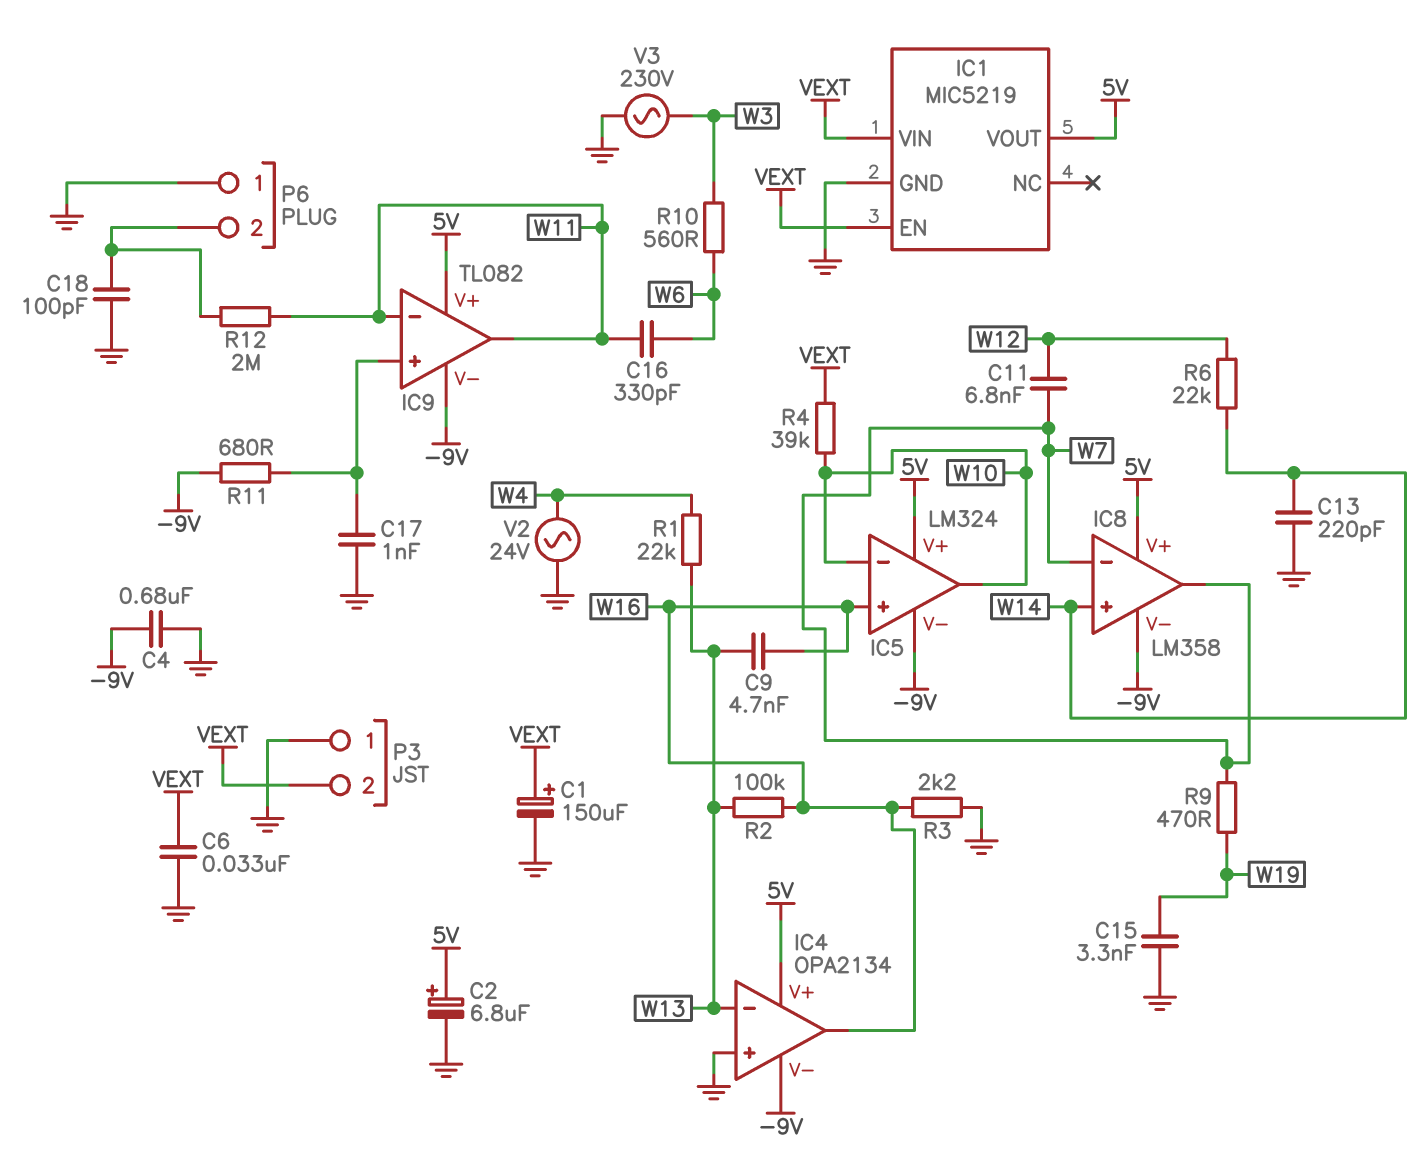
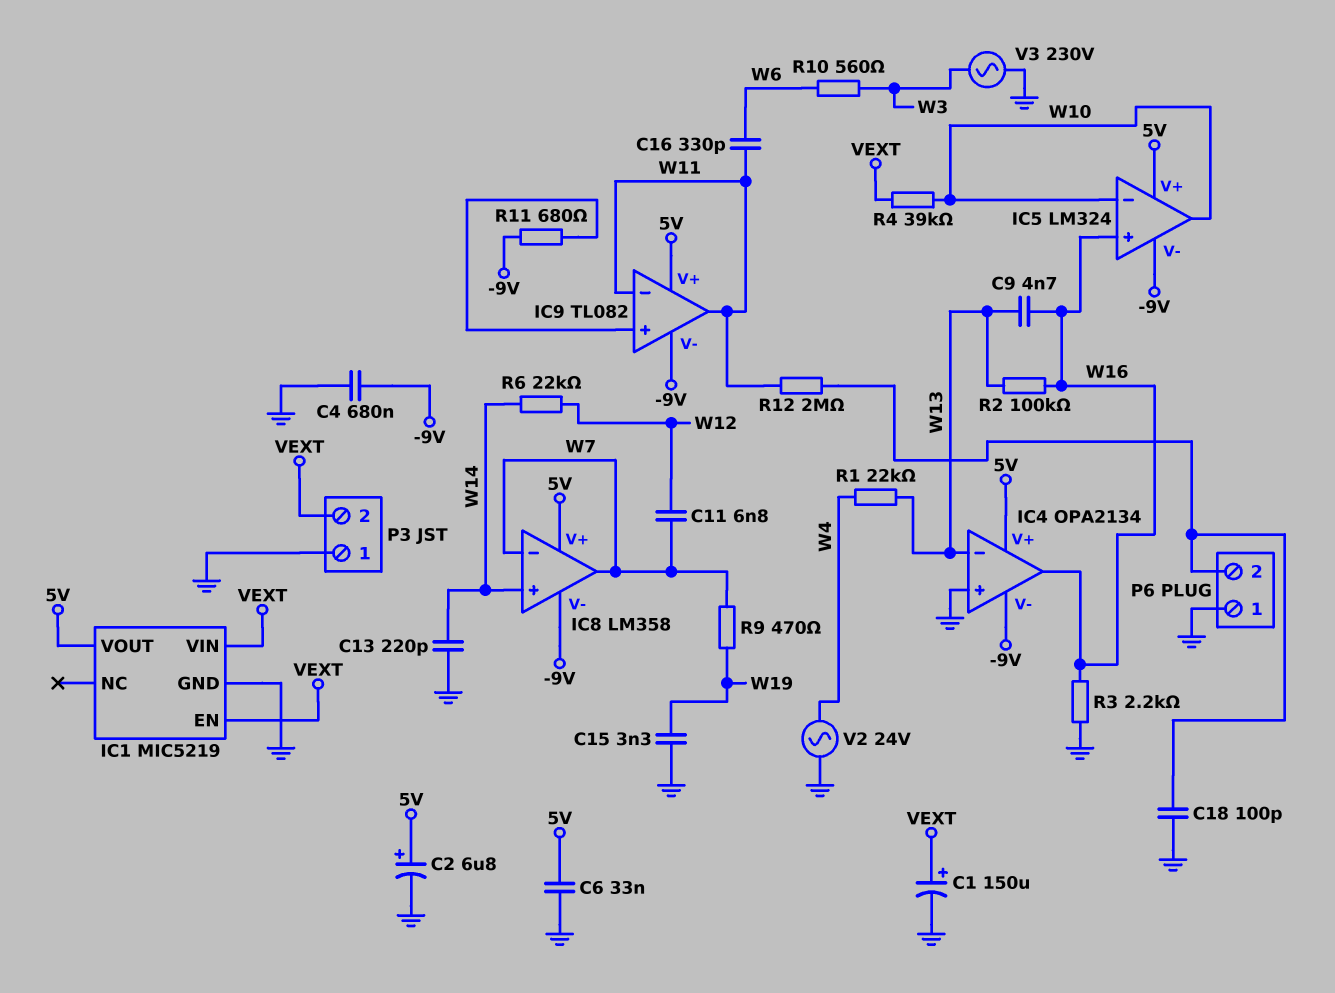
C6: 33nF (GND, VEXT) -> 33nF (5V, GND)
C17: 1nF (GND, IC9/in+) -> none

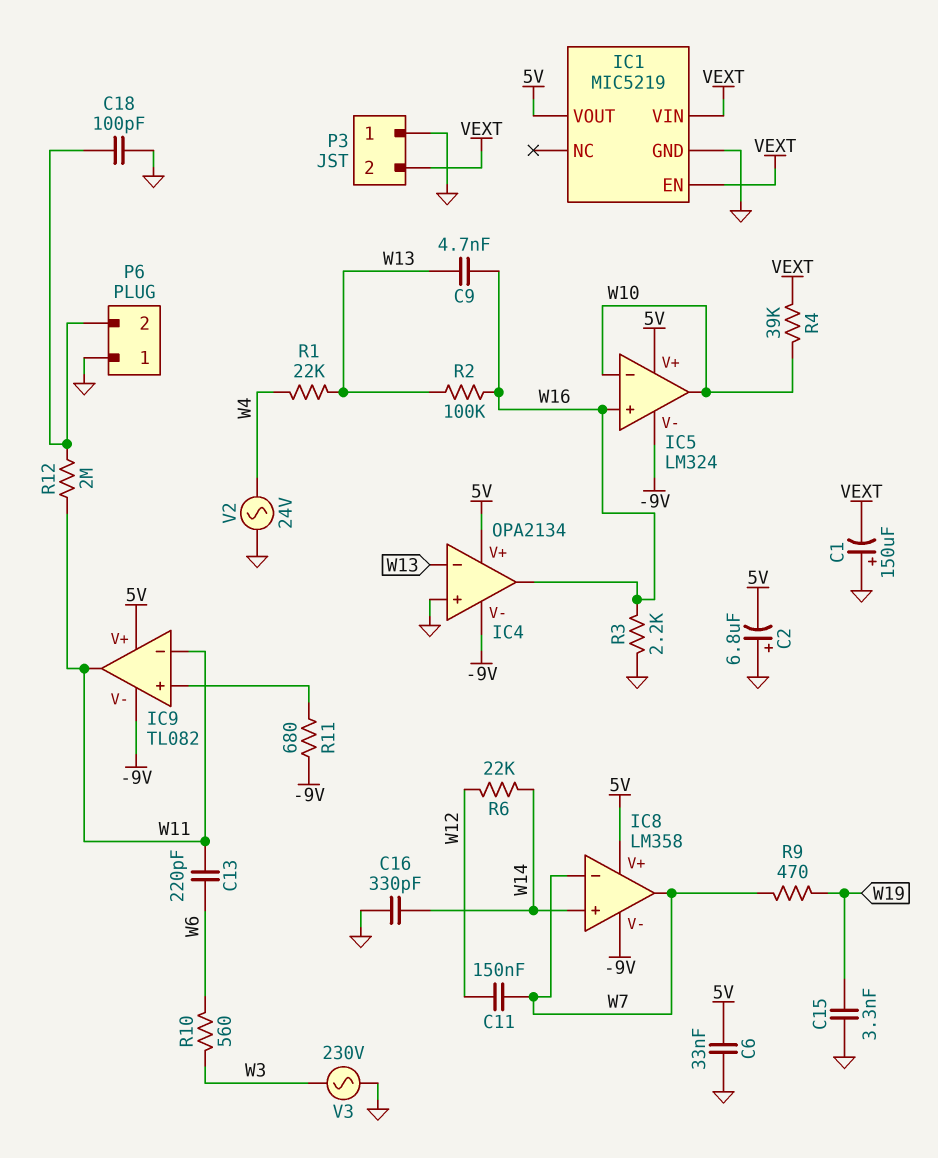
C1: 150uF (plus VEXT, minus GND) -> 150uF (plus GND, minus VEXT)
C2: 6.8uF (plus 5V, minus GND) -> 6.8uF (plus GND, minus 5V)
C4: 680nF (-9V, GND) -> none
C11: 6.8nF (W7, W12) -> 150nF (W7, W12)
C13: 220pF (GND, W14) -> 220pF (W6, W11)
C16: 330pF (W6, W11) -> 330pF (GND, W14)

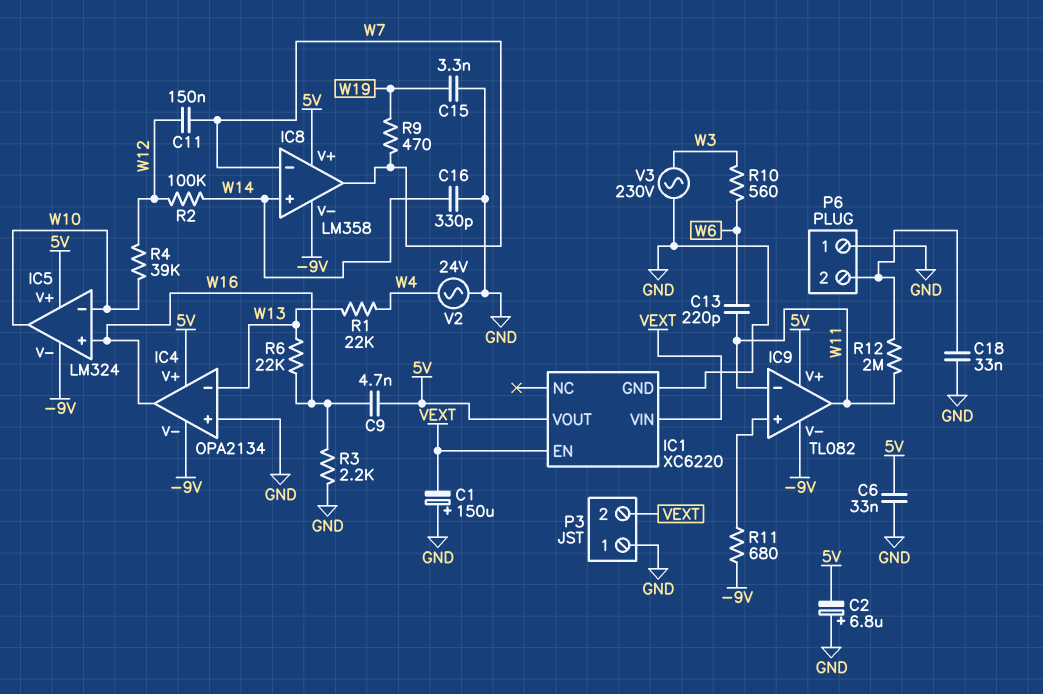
C9: 4.7nF (W13, W16) -> 4.7nF (5V, W16)
C18: 100pF (GND, P6/2) -> 33nF (GND, P6/2)
IC1: MIC5219 -> XC6220
R2: 100k (W13, W16) -> 100k (W12, W14)
R4: 39k (VEXT, W10) -> 39k (W10, W12)
R6: 22k (W12, W14) -> 22k (W13, W16)

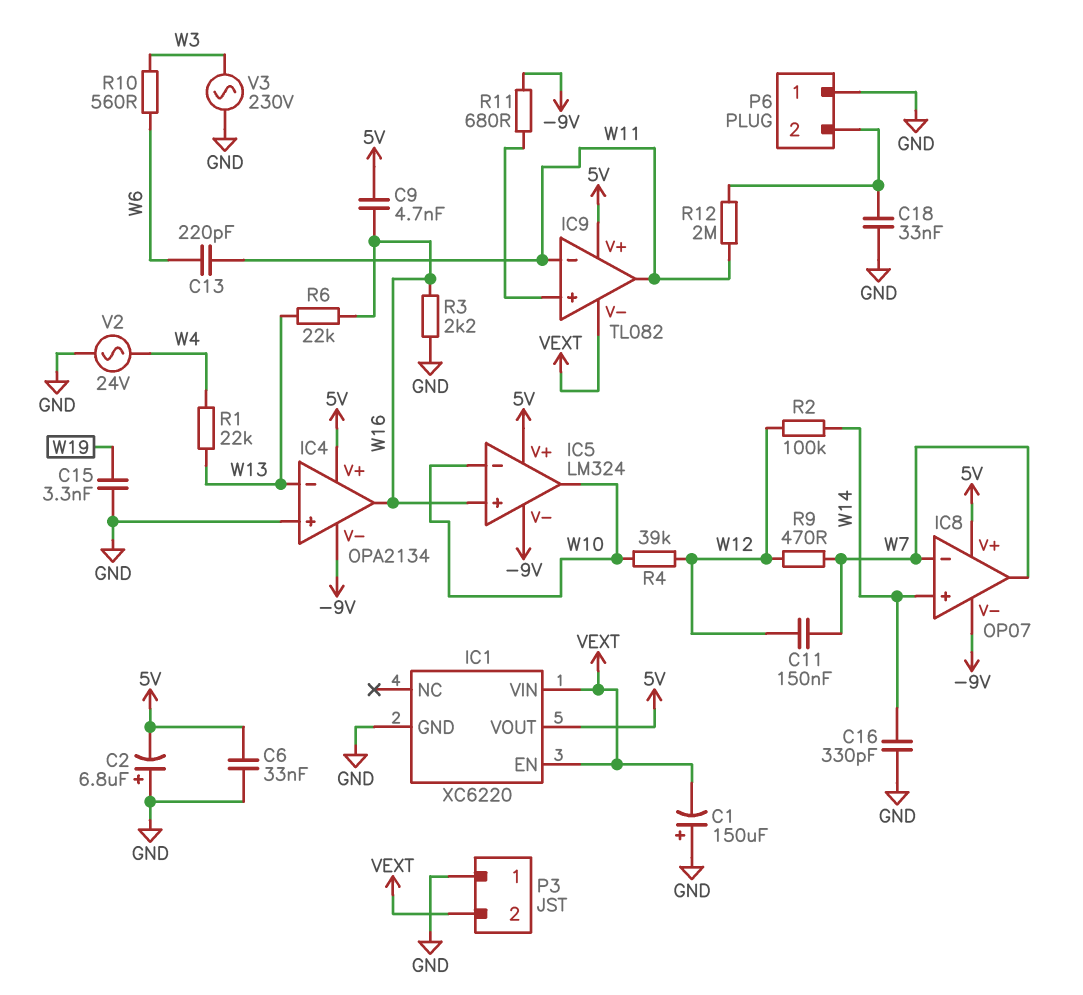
IC8: LM358 -> OP07
IC9 pin V-: -9V -> VEXT
R9: 470 (W7, W19) -> 470 (W7, W12)

